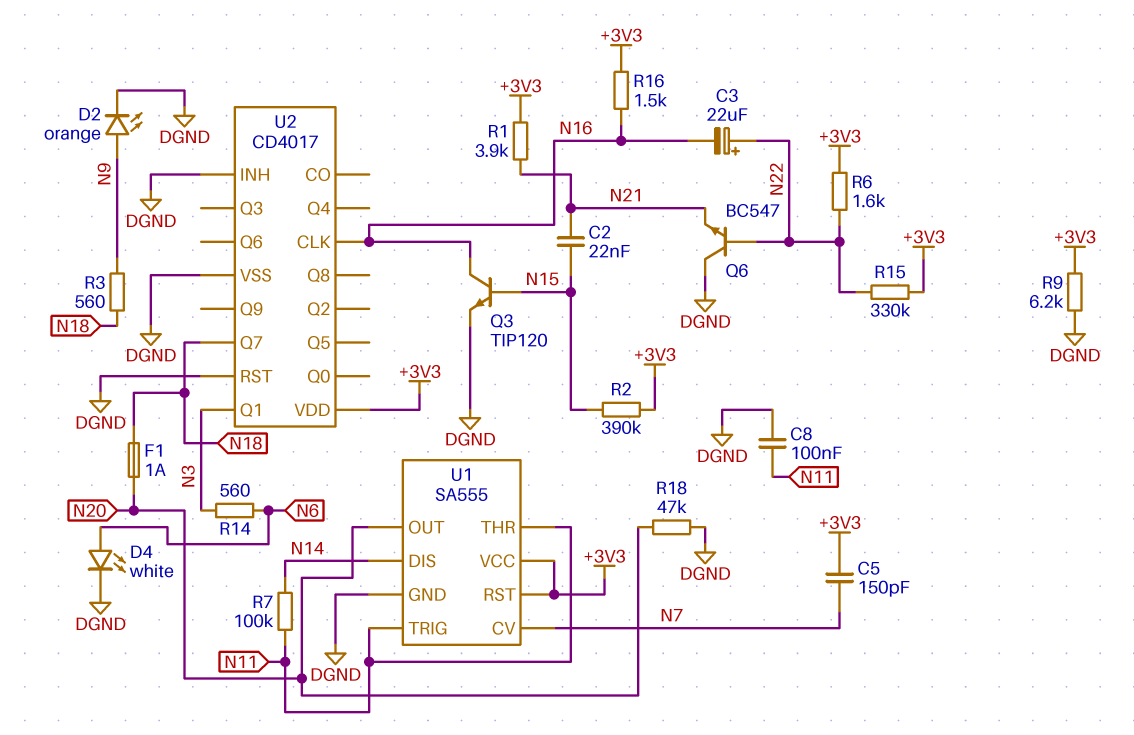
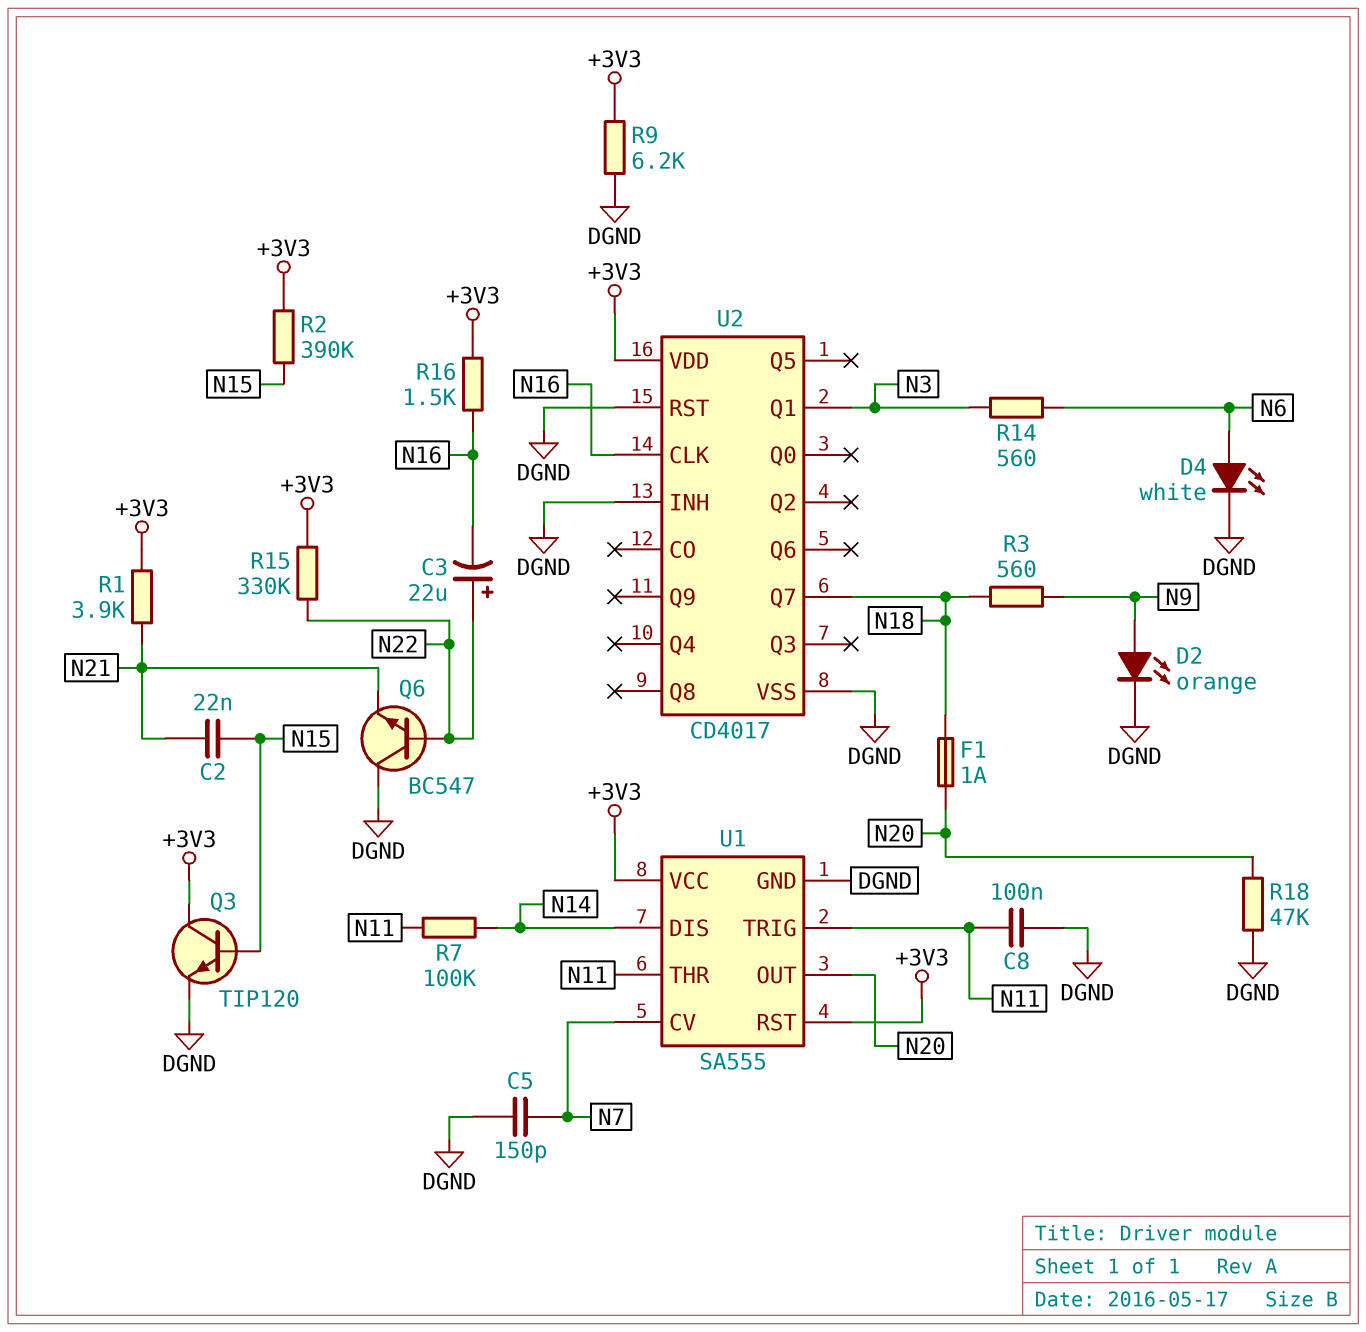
C5: 150pF (+3V3, N7) -> 150pF (DGND, N7)
Q3: NPN TIP120 (B N15, C N16, E DGND) -> NPN TIP120 (B N15, C +3V3, E DGND)
R6: 1.6k (+3V3, N22) -> none

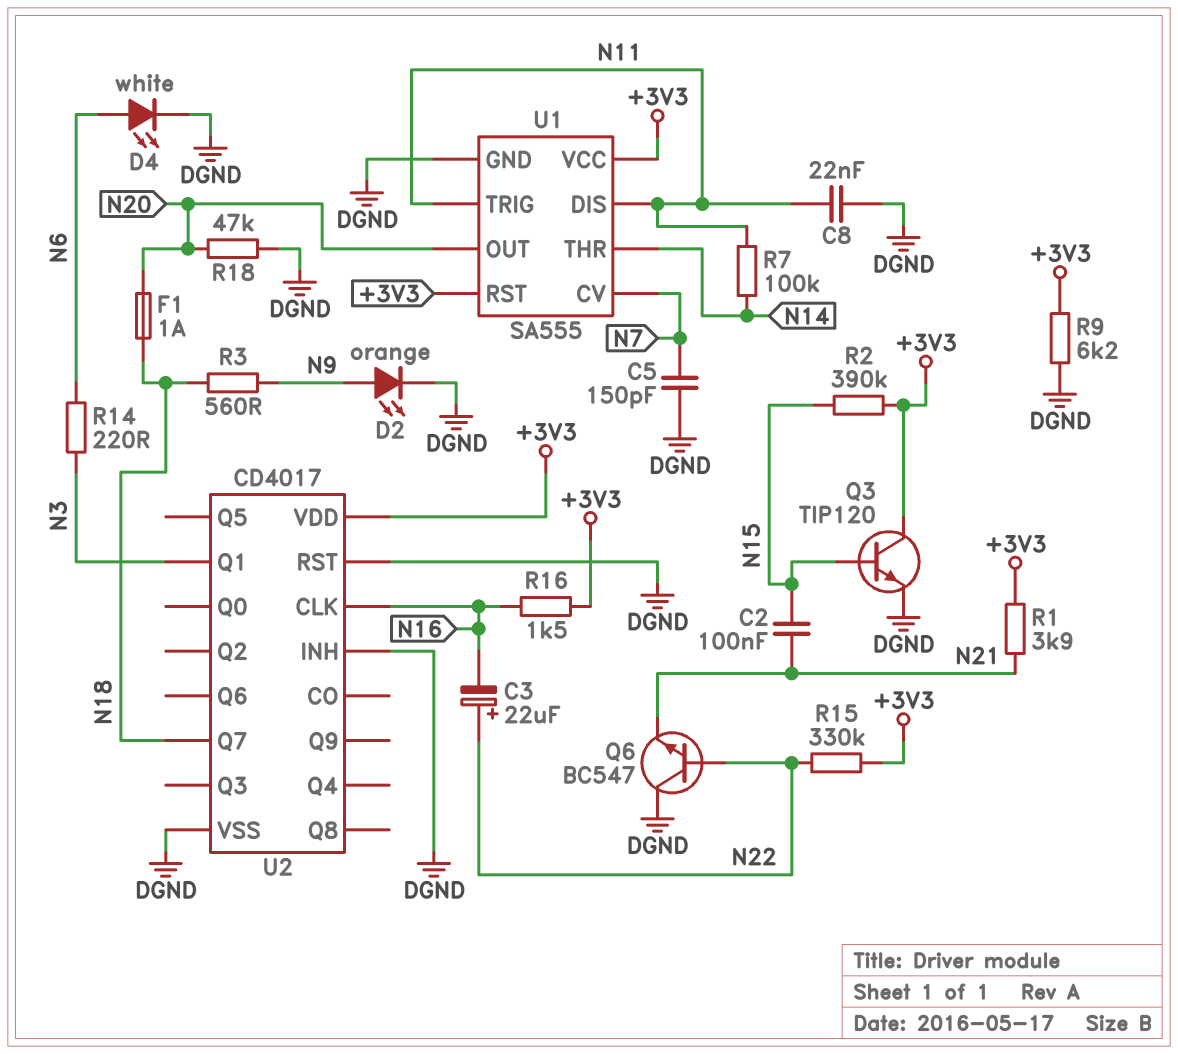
C2: 22nF (N15, N21) -> 100nF (N15, N21)
C8: 100nF (DGND, N11) -> 22nF (DGND, N11)
R14: 560 (N3, N6) -> 220 (N3, N6)
U1 pin DIS: N14 -> N11
U1 pin THR: N11 -> N14

